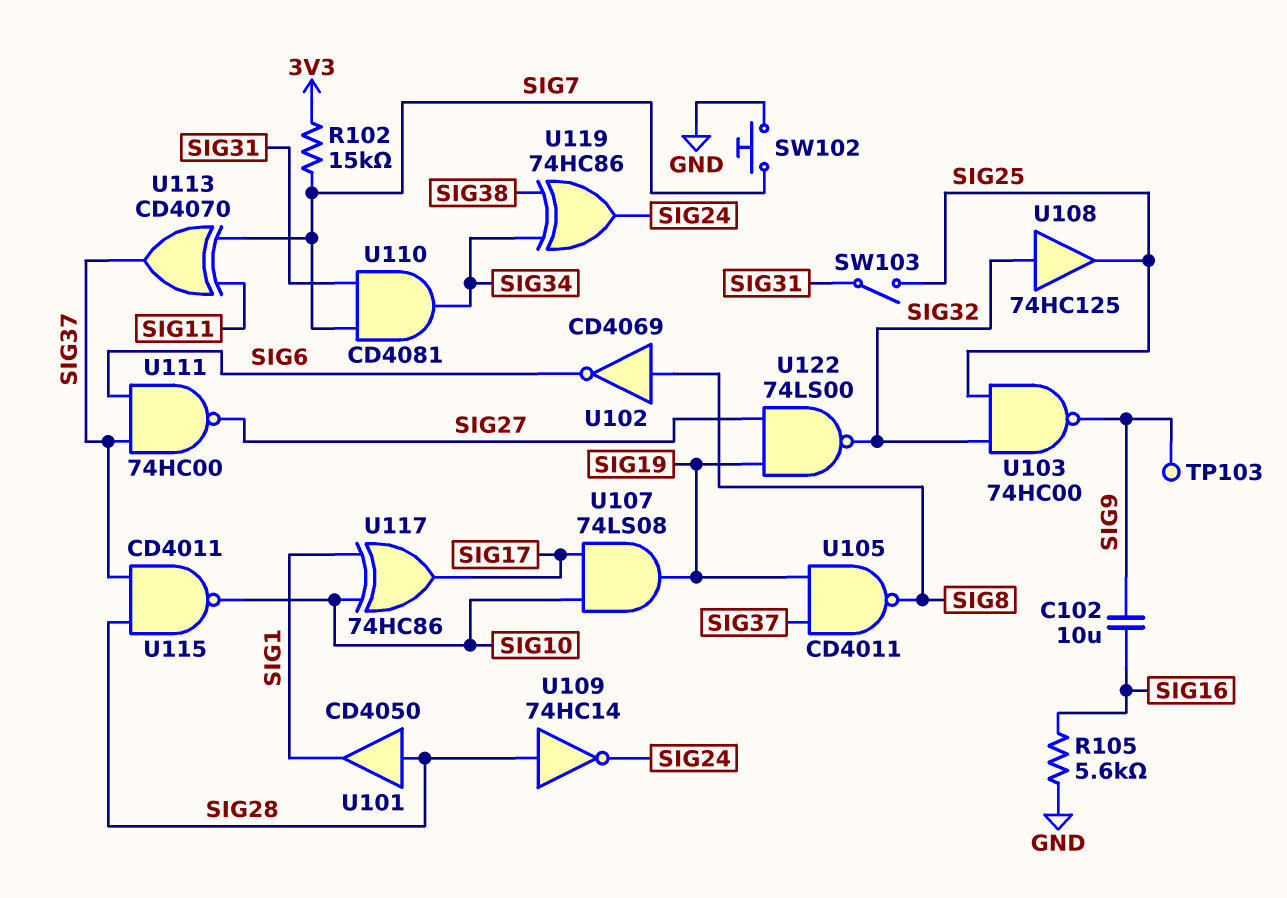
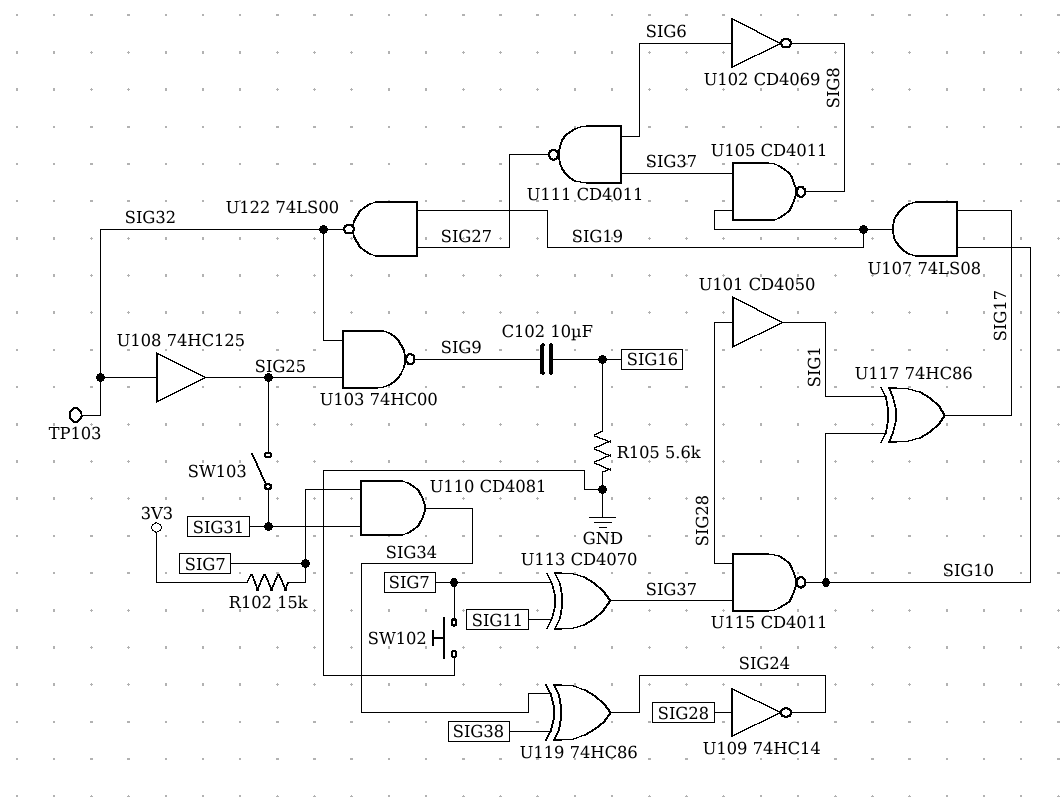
TP103: test point (SIG9) -> test point (SIG32)
U102: NOT CD4069 (in SIG8, out SIG6) -> NOT CD4069 (in SIG6, out SIG8)
U111: NAND 74HC00 (in SIG6, in SIG37, out SIG27) -> NAND CD4011 (in SIG6, in SIG37, out SIG27)

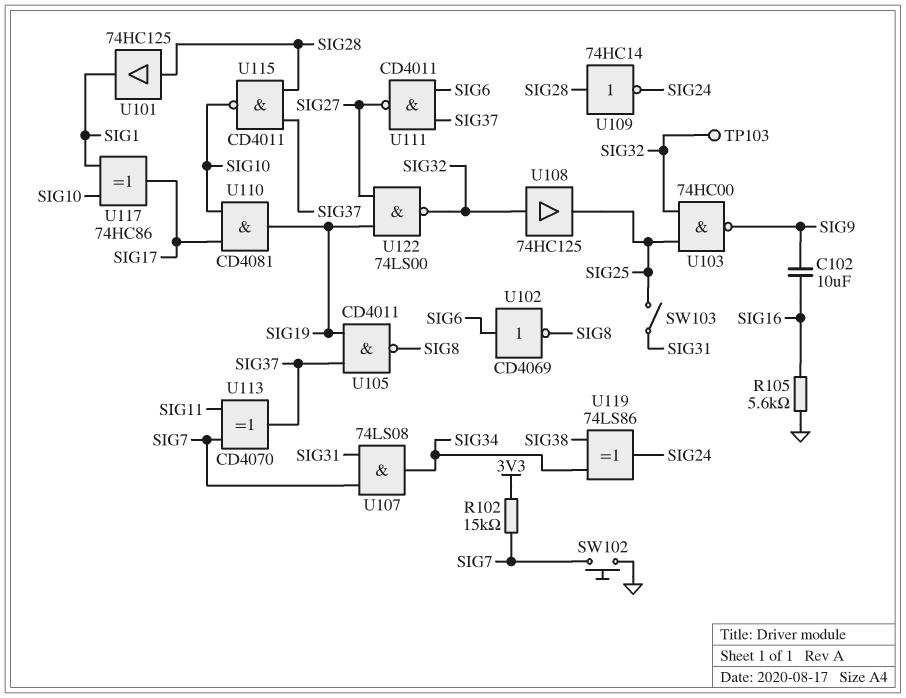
U101: buffer CD4050 (in SIG28, out SIG1) -> buffer 74HC125 (in SIG28, out SIG1)
U107: AND 74LS08 (in SIG10, in SIG17, out SIG19) -> AND 74LS08 (in SIG7, in SIG31, out SIG34)
U110: AND CD4081 (in SIG7, in SIG31, out SIG34) -> AND CD4081 (in SIG10, in SIG17, out SIG19)
U119: XOR 74HC86 (in SIG34, in SIG38, out SIG24) -> XOR 74LS86 (in SIG34, in SIG38, out SIG24)

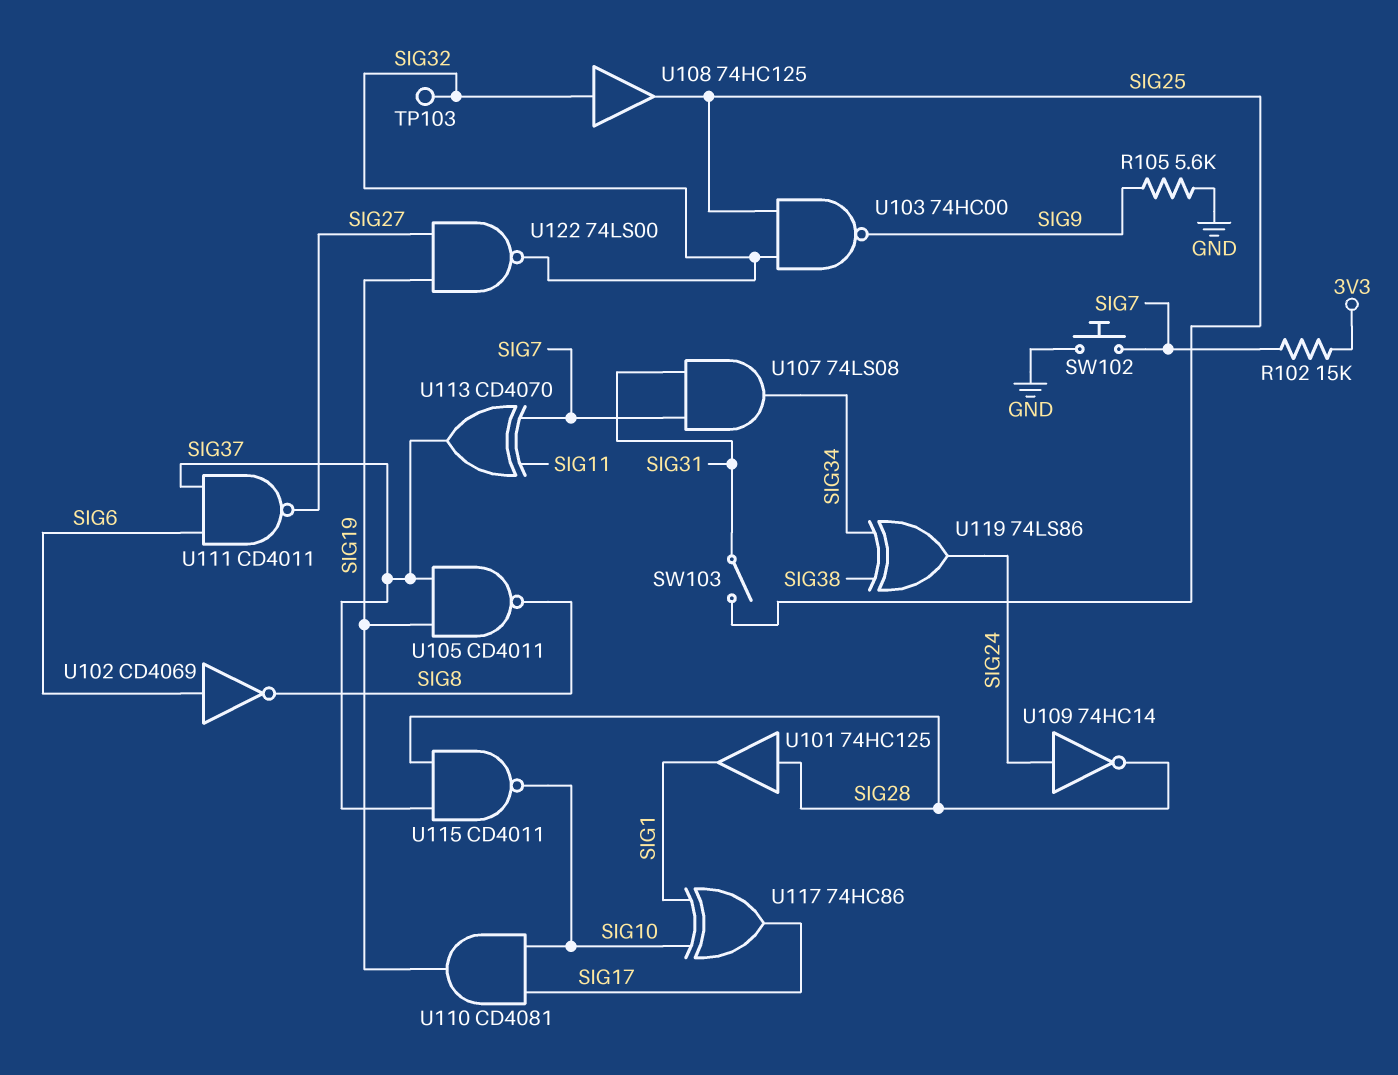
C102: 10uF (SIG9, SIG16) -> none
R105: 5.6k (GND, SIG16) -> 5.6k (GND, SIG9)
U109: NOT 74HC14 (in SIG28, out SIG24) -> NOT 74HC14 (in SIG24, out SIG28)

